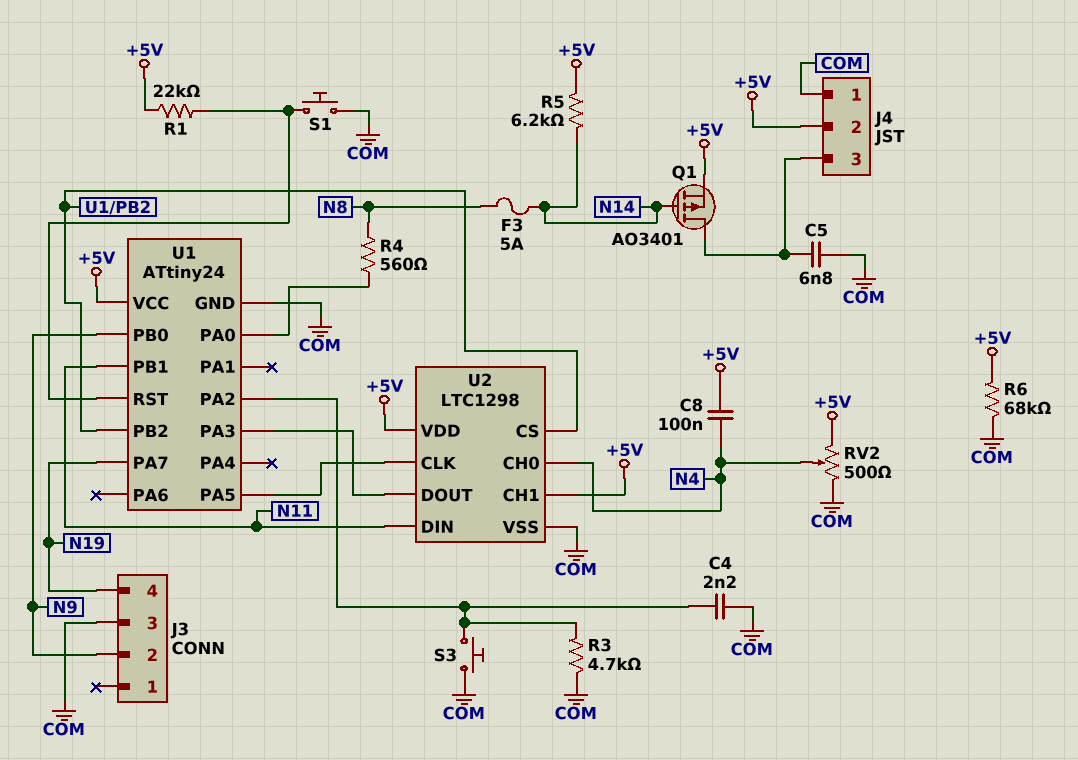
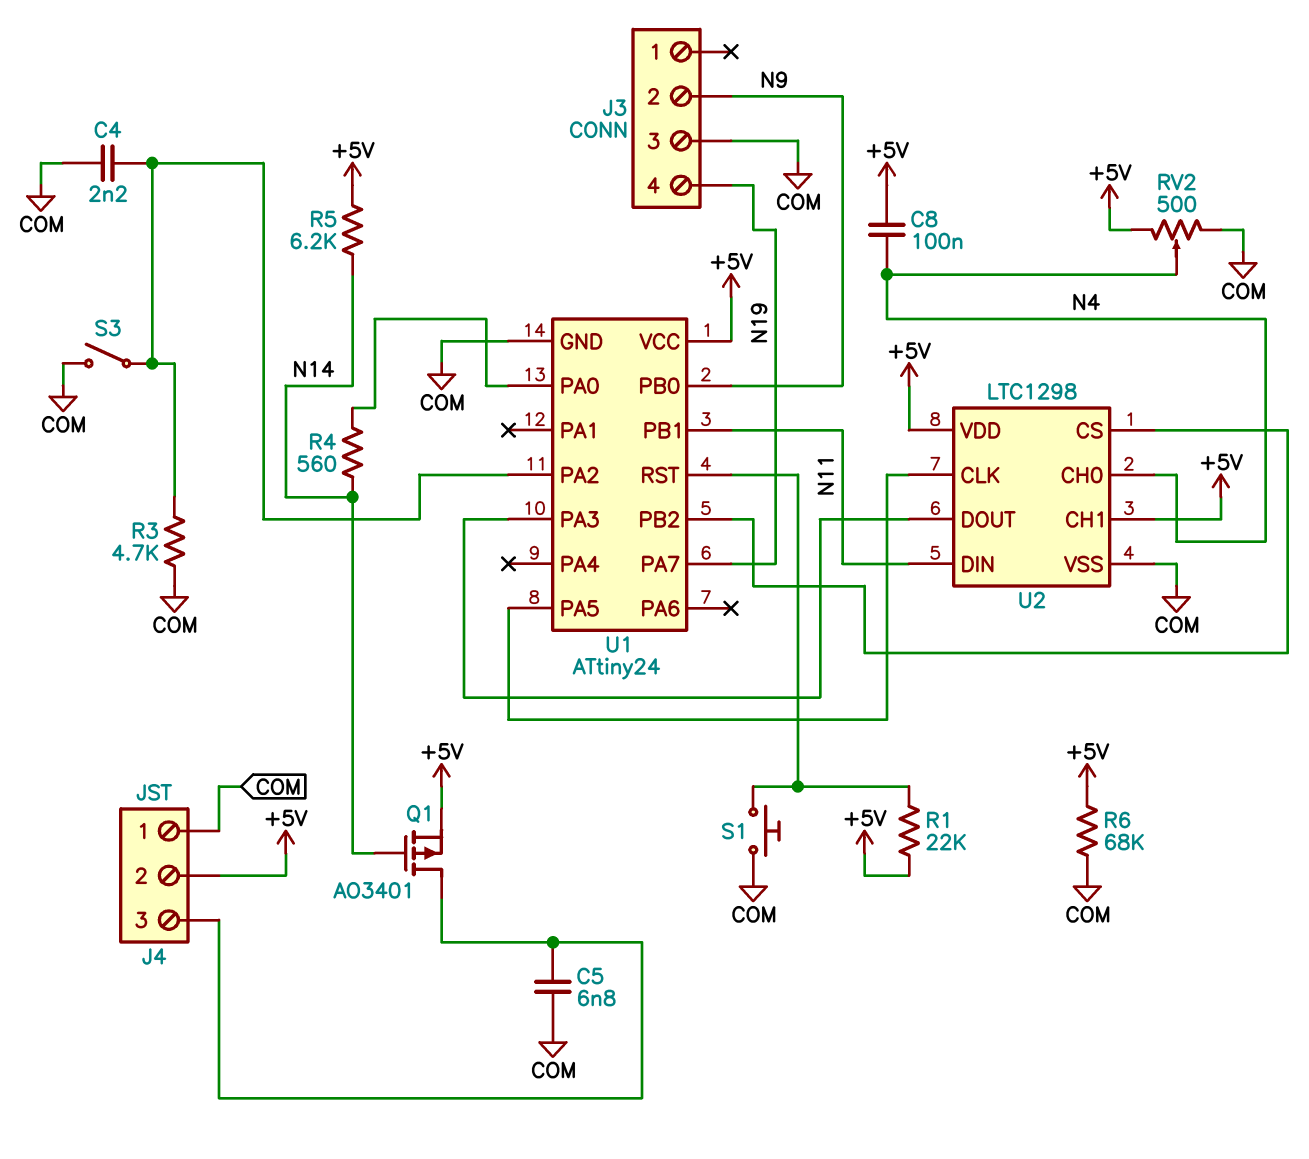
F3: 5A (N8, N14) -> none
R4: 560 (N8, U1/PA0) -> 560 (N14, U1/PA0)
S3: button (COM, U1/PA2) -> switch (COM, U1/PA2)

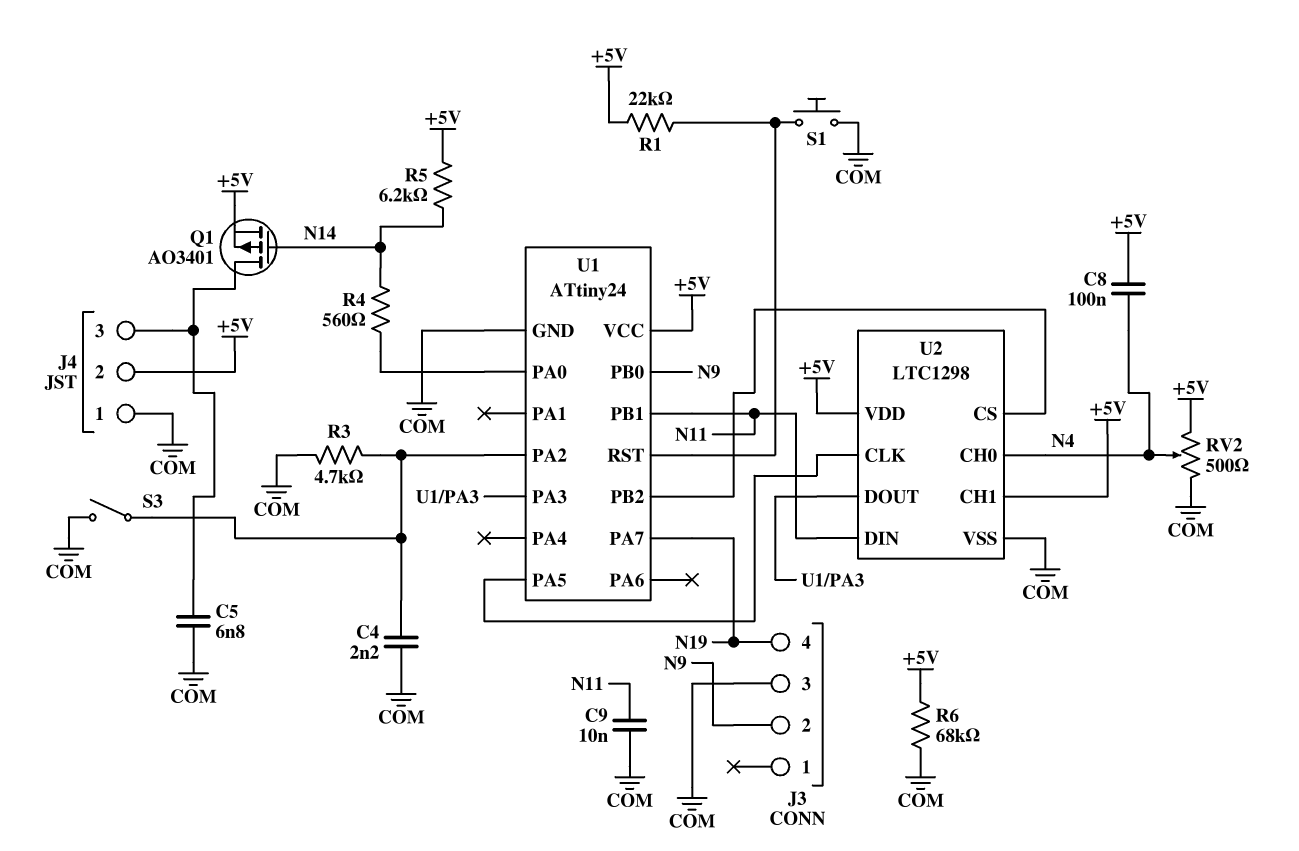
C9: none -> 10nF (COM, N11)

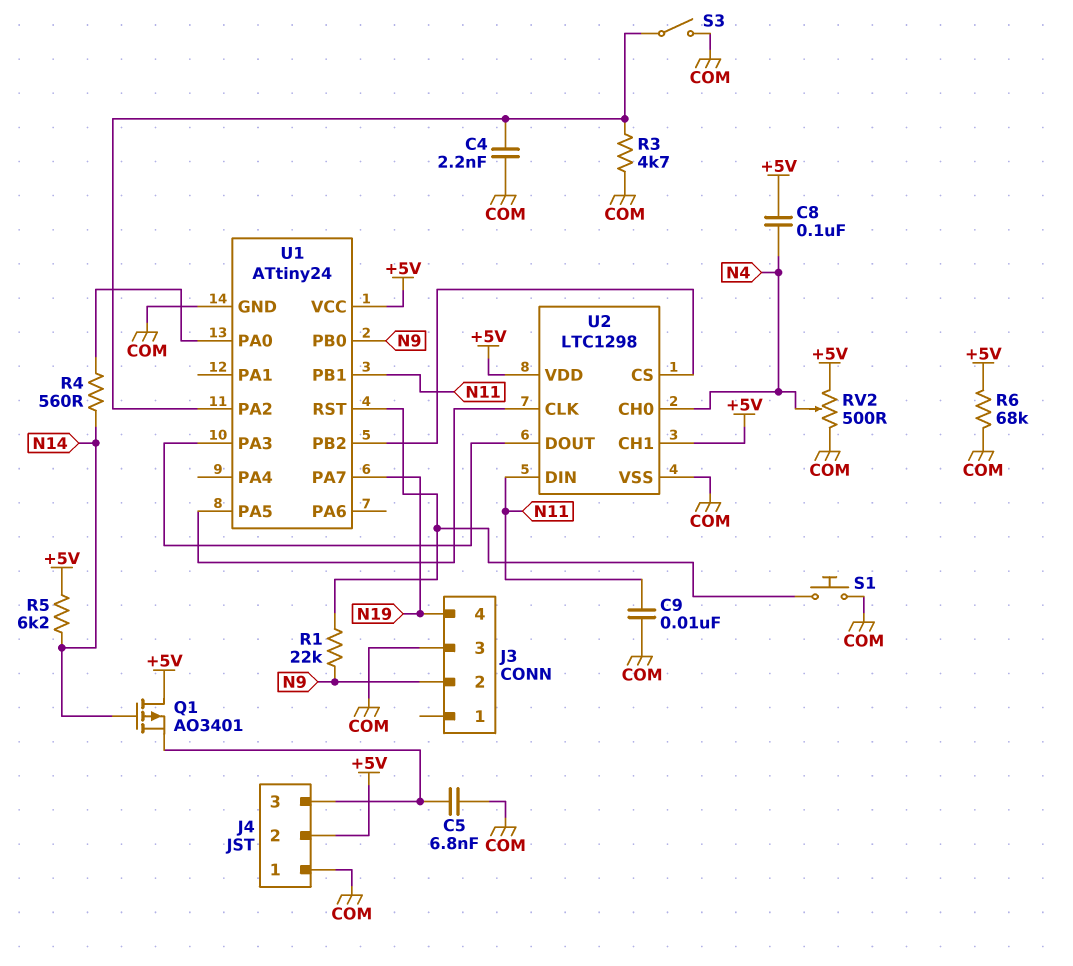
Q1: PMOS AO3401 (G N14, D J4/3, S +5V) -> PMOS AO3401 (G N14, D +5V, S J4/3)
R1: 22k (+5V, U1/RST) -> 22k (N9, U1/RST)

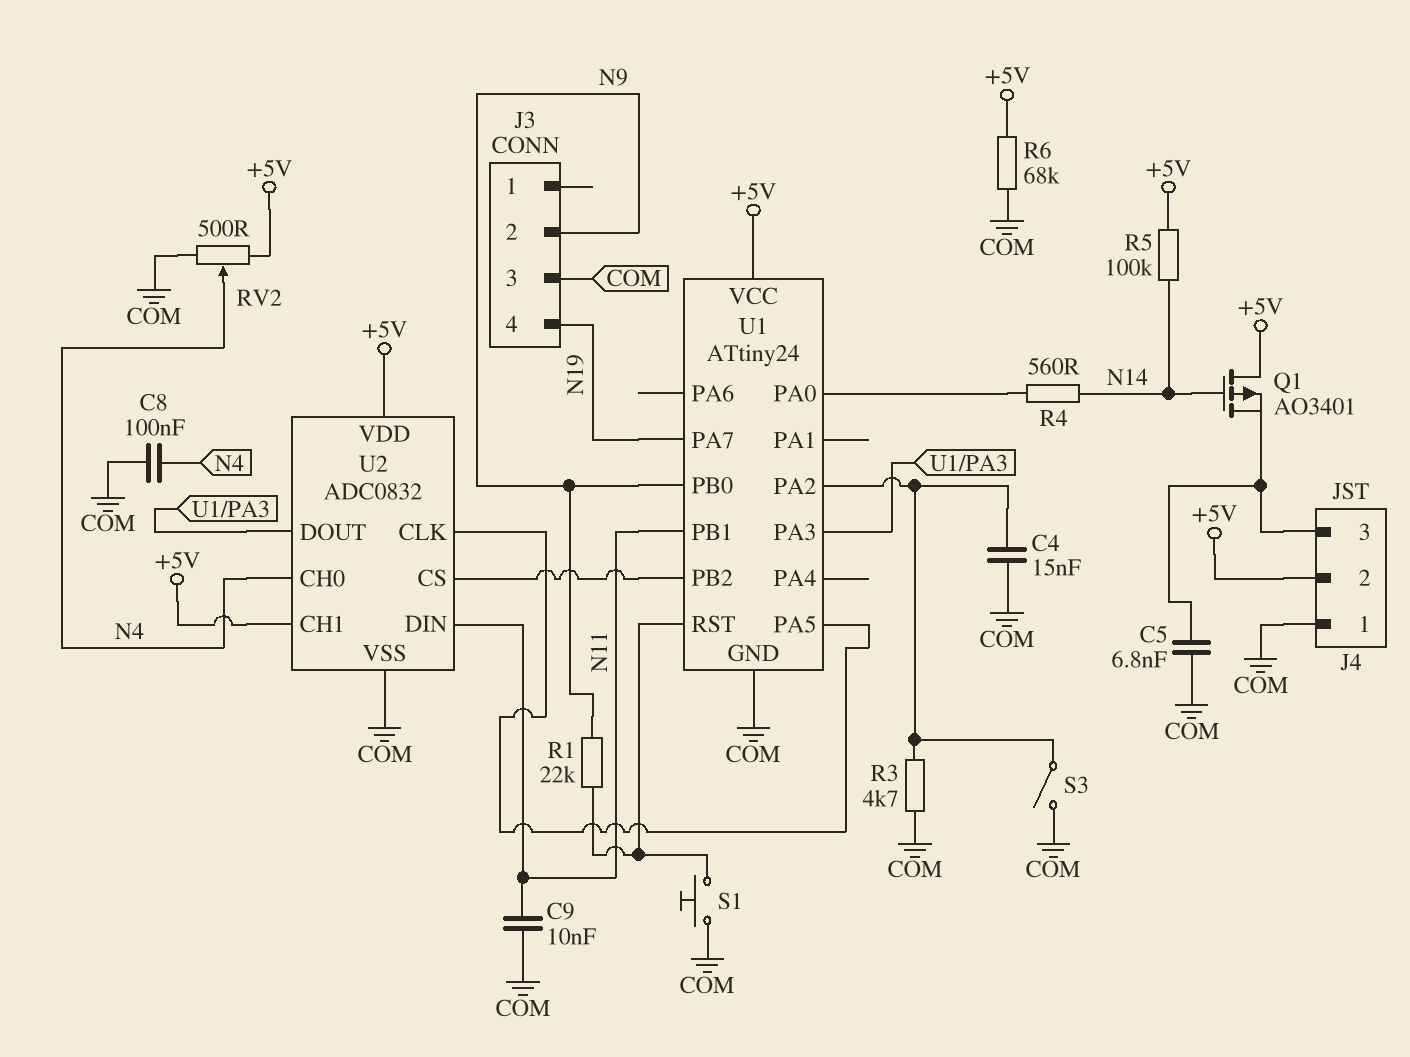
C4: 2.2nF (COM, U1/PA2) -> 15nF (COM, U1/PA2)
C8: 100nF (+5V, N4) -> 100nF (COM, N4)
R5: 6.2k (+5V, N14) -> 100k (+5V, N14)
U2: LTC1298 -> ADC0832

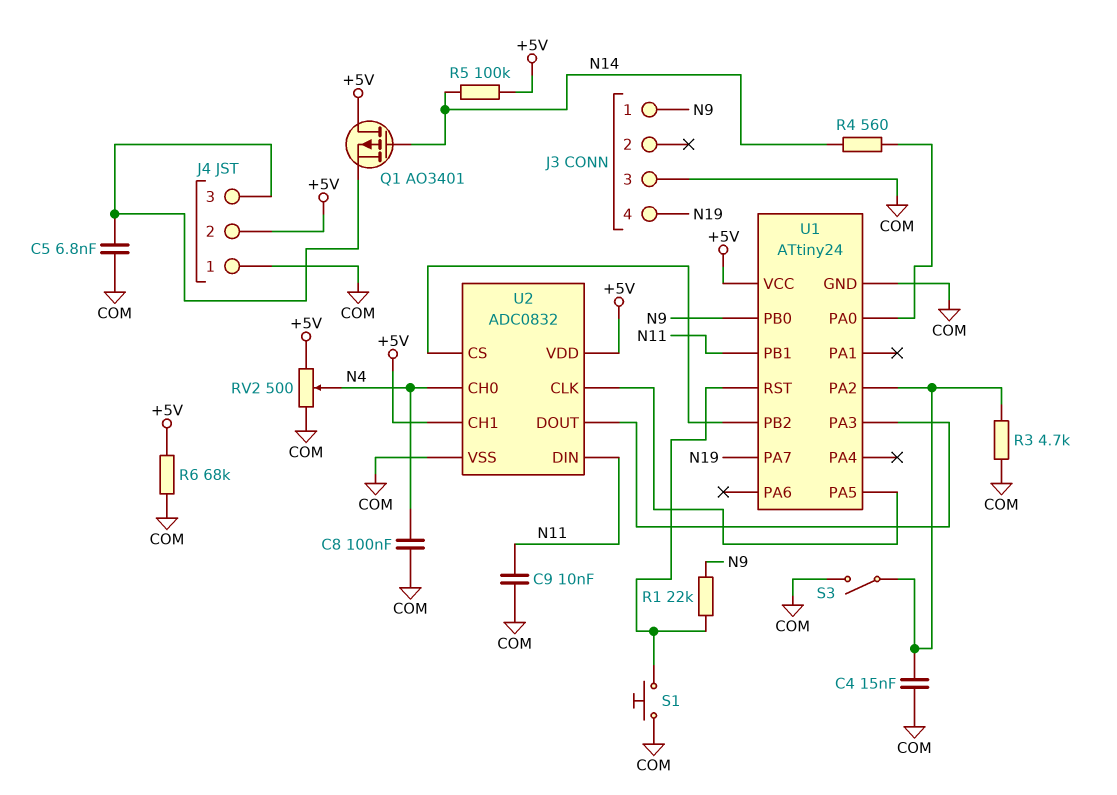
J3 pin 1: none -> N9
J3 pin 2: N9 -> none

